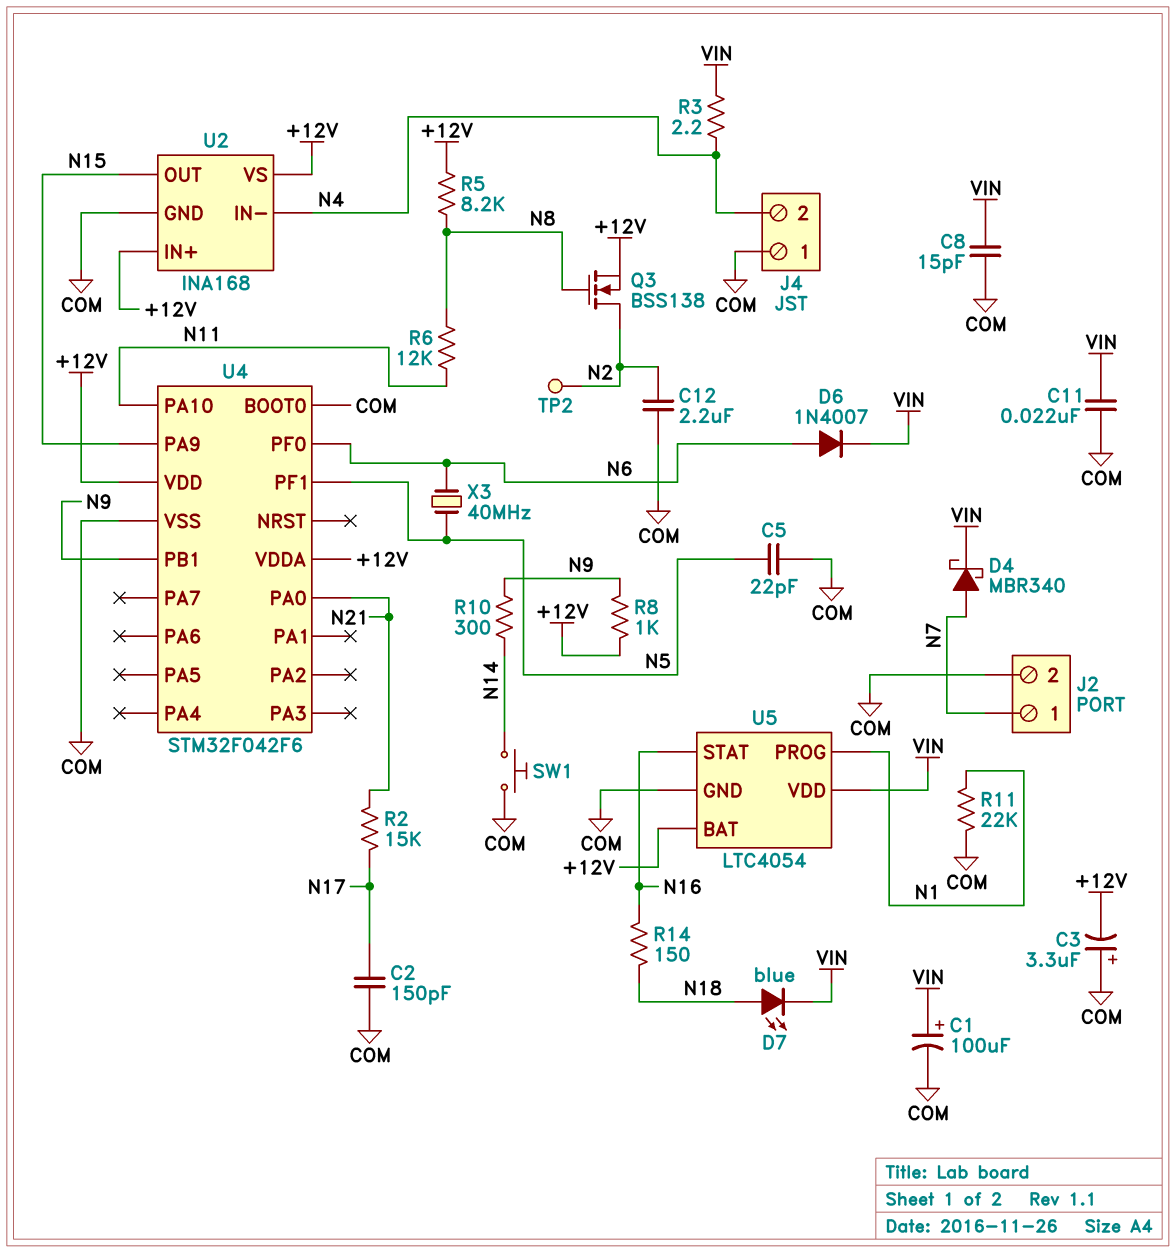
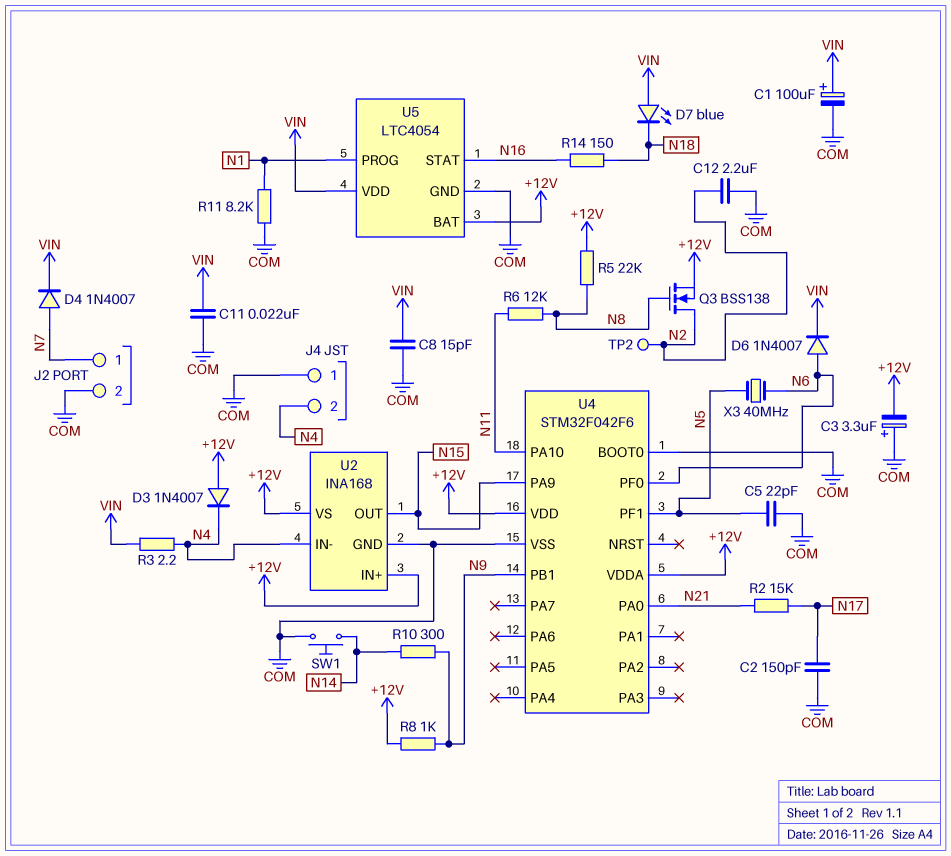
D3: none -> diode 1N4007 (A +12V, K N4)
D4: schottky MBR340 (A N7, K VIN) -> diode 1N4007 (A N7, K VIN)
D7: LED blue (A N18, K VIN) -> LED blue (A VIN, K N18)
R5: 8.2k (+12V, N8) -> 22k (+12V, N8)
R11: 22k (COM, N1) -> 8.2k (COM, N1)

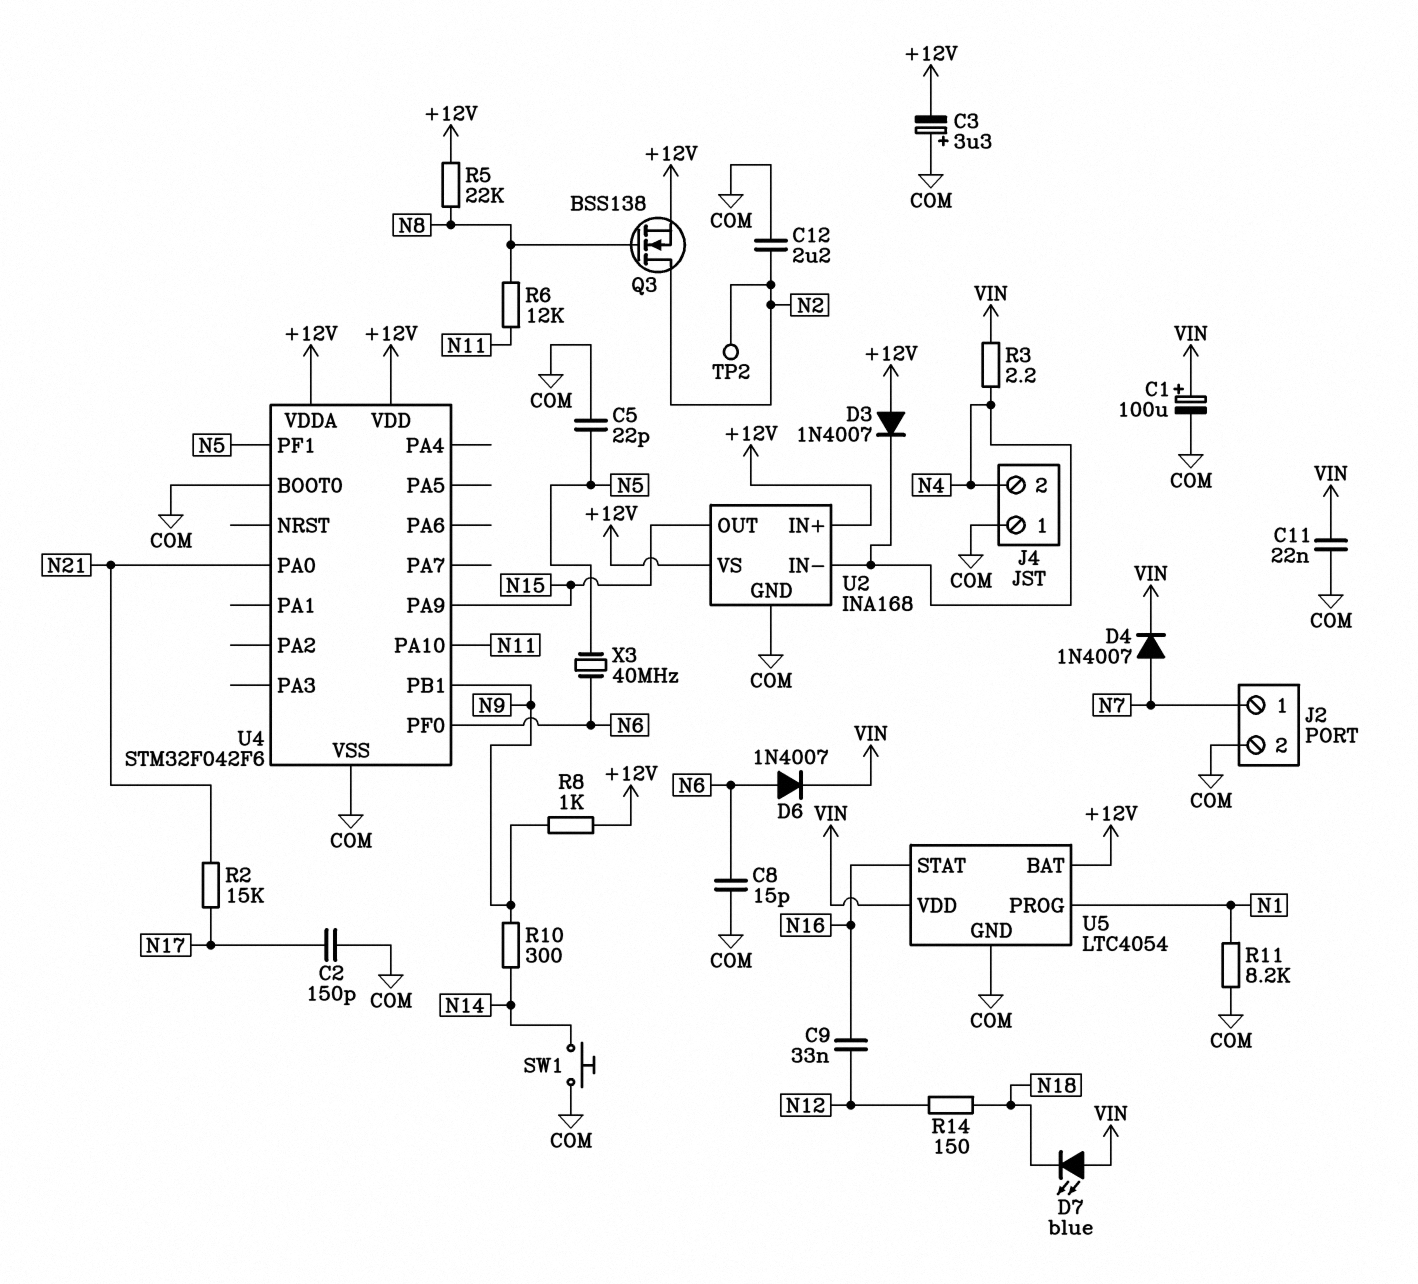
C8: 15pF (COM, VIN) -> 15pF (COM, N6)
C9: none -> 33nF (N12, N16)
R14: 150 (N16, N18) -> 150 (N12, N18)

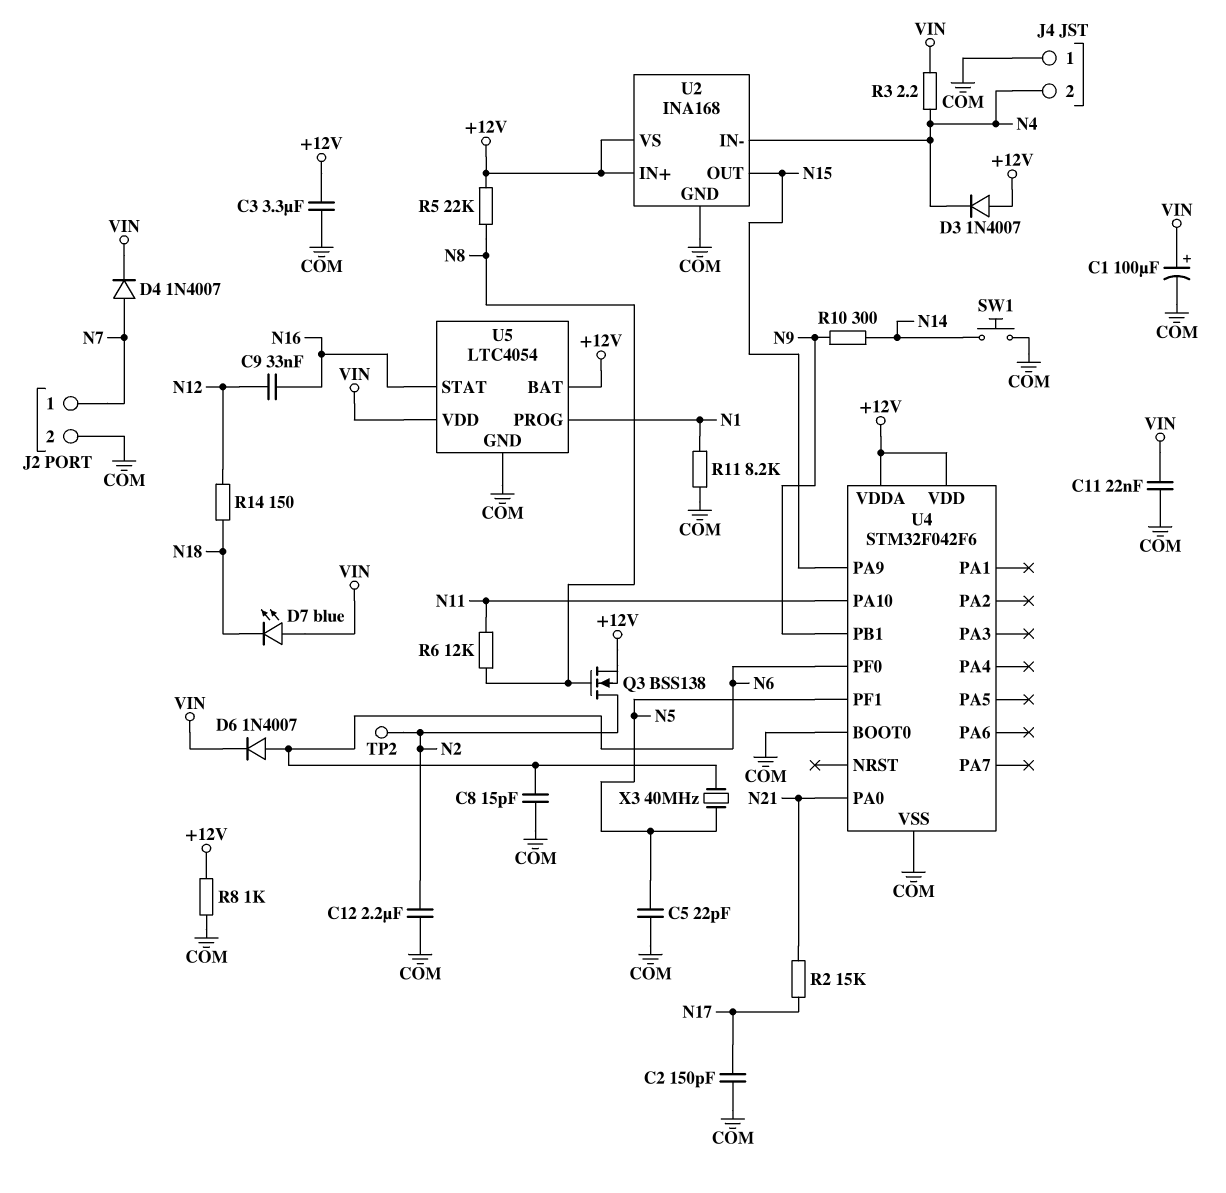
C3: 3.3uF (plus COM, minus +12V) -> 3.3uF (+12V, COM)
R8: 1k (+12V, N9) -> 1k (+12V, COM)

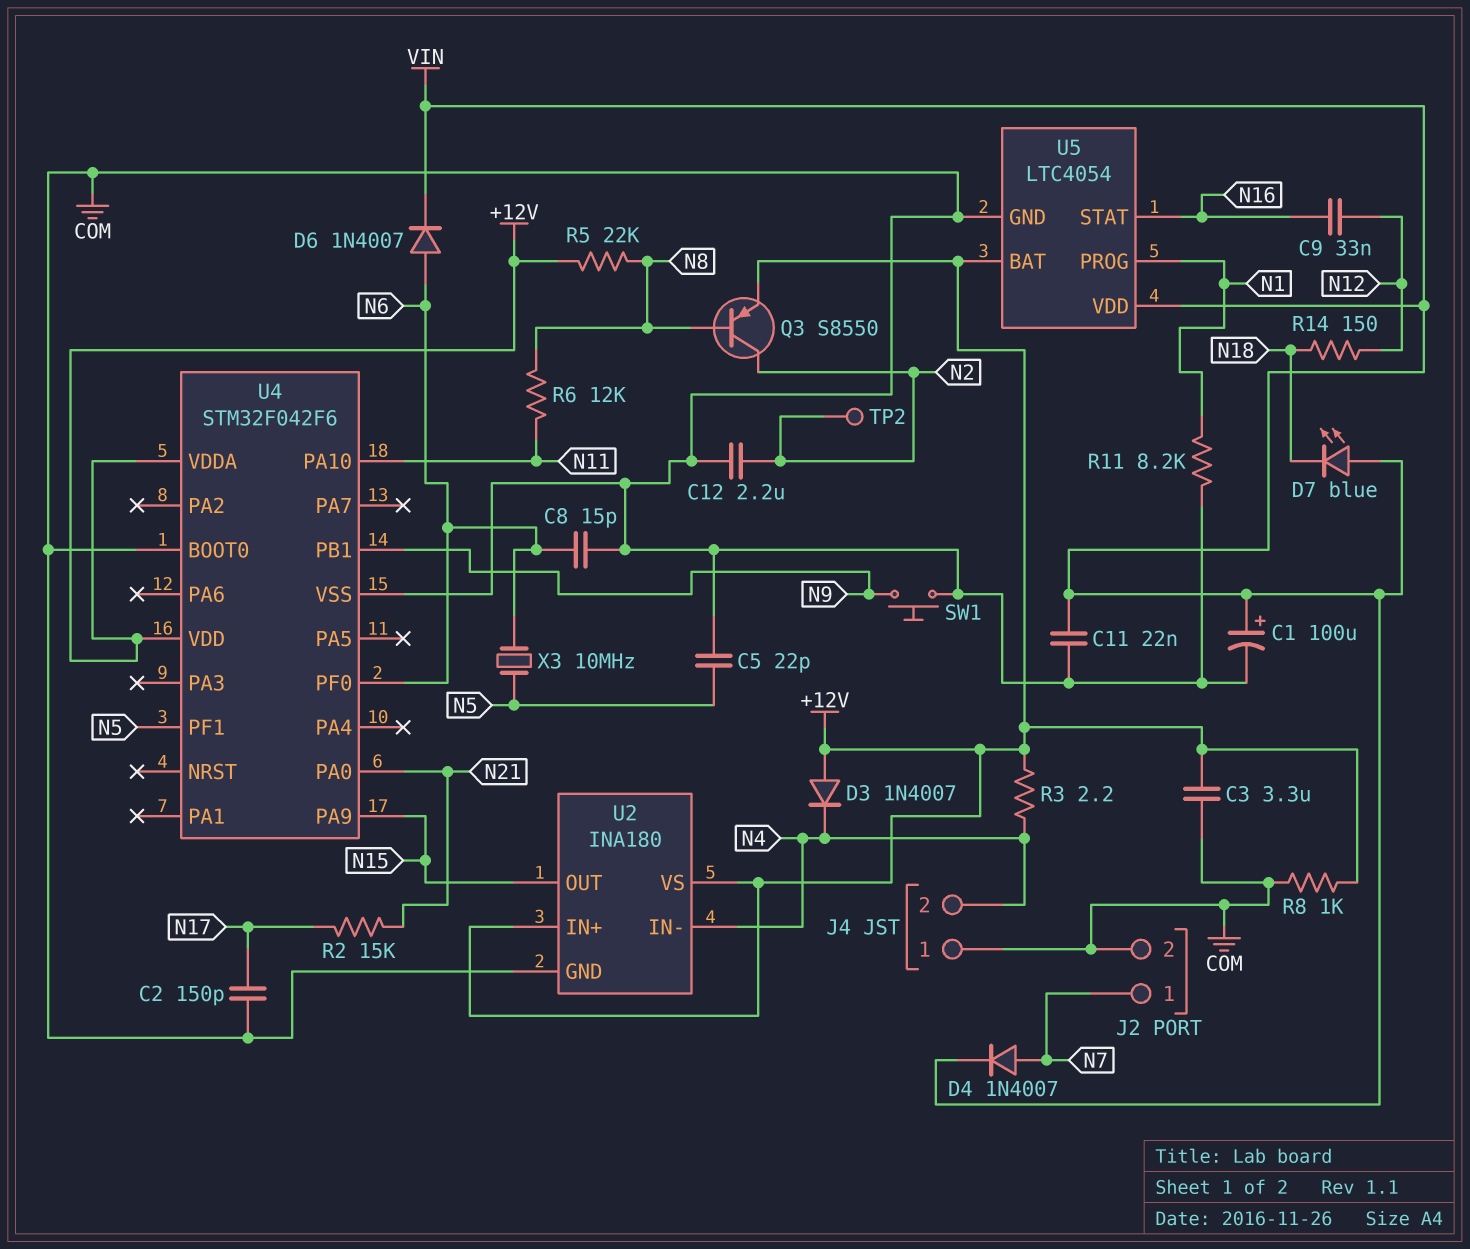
Q3: NMOS BSS138 (G N8, D N2, S +12V) -> PNP S8550 (B N8, C N2, E +12V)
R3: 2.2 (N4, VIN) -> 2.2 (+12V, N4)
R10: 300 (N9, N14) -> none
SW1: button (COM, N14) -> button (COM, N9)
U2: INA168 -> INA180
X3: 40MHz (N5, N6) -> 10MHz (N5, N6)

